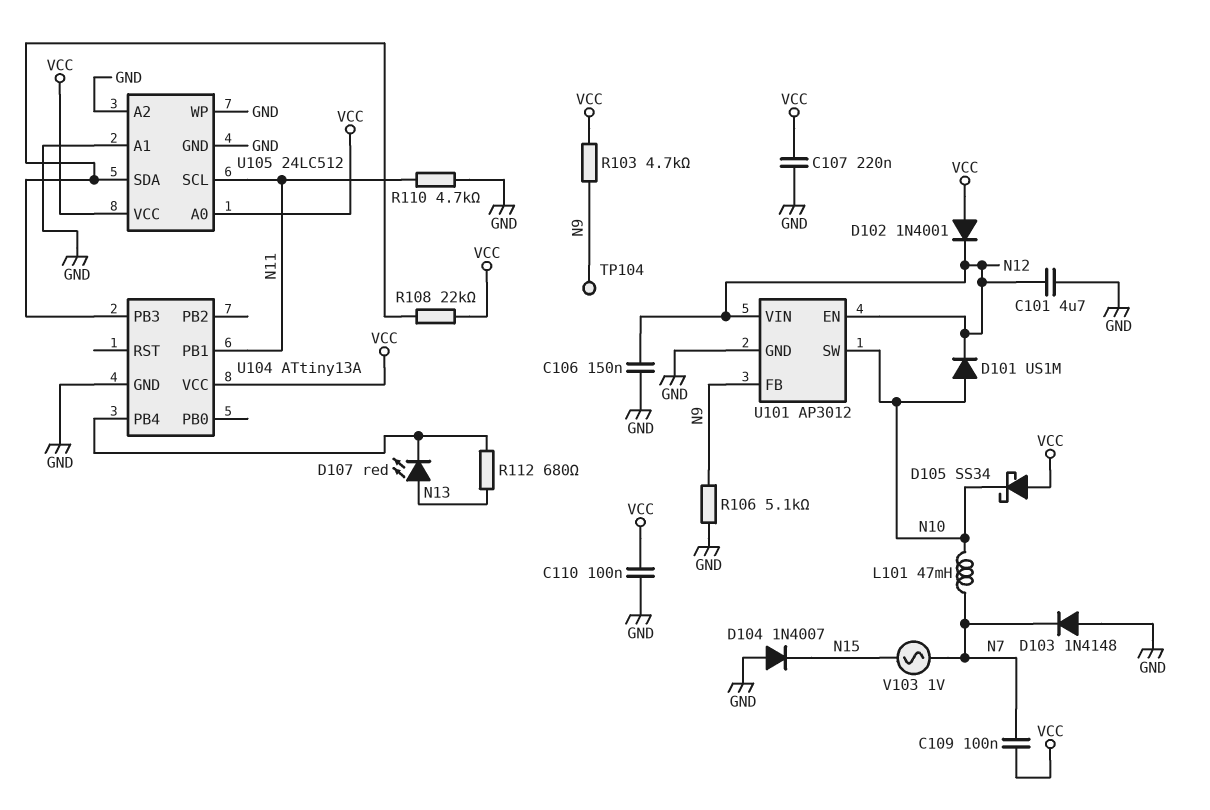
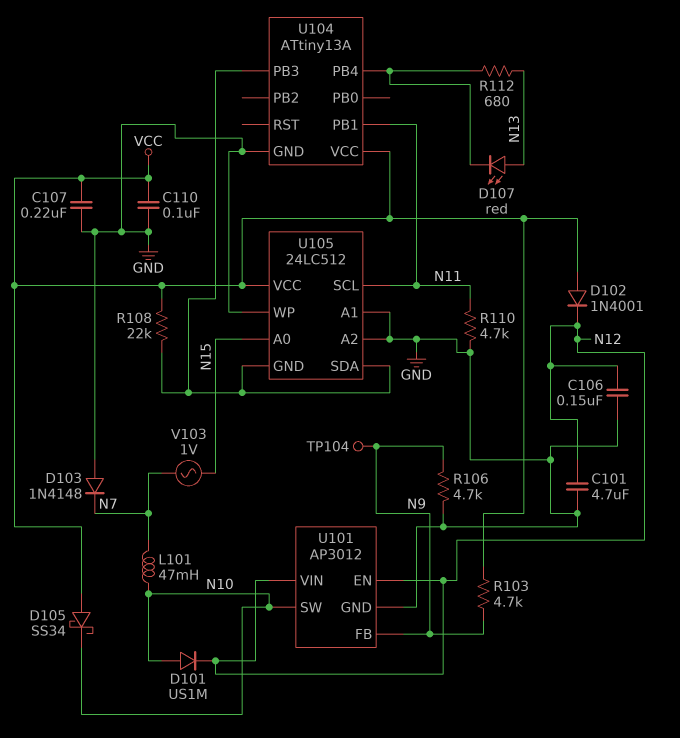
C109: 100nF (N7, VCC) -> none
D104: diode 1N4007 (A GND, K N15) -> none
R106: 5.1k (GND, N9) -> 4.7k (GND, N9)
U105 pin A0: VCC -> N15
U105 pin GND: GND -> U104/PB3

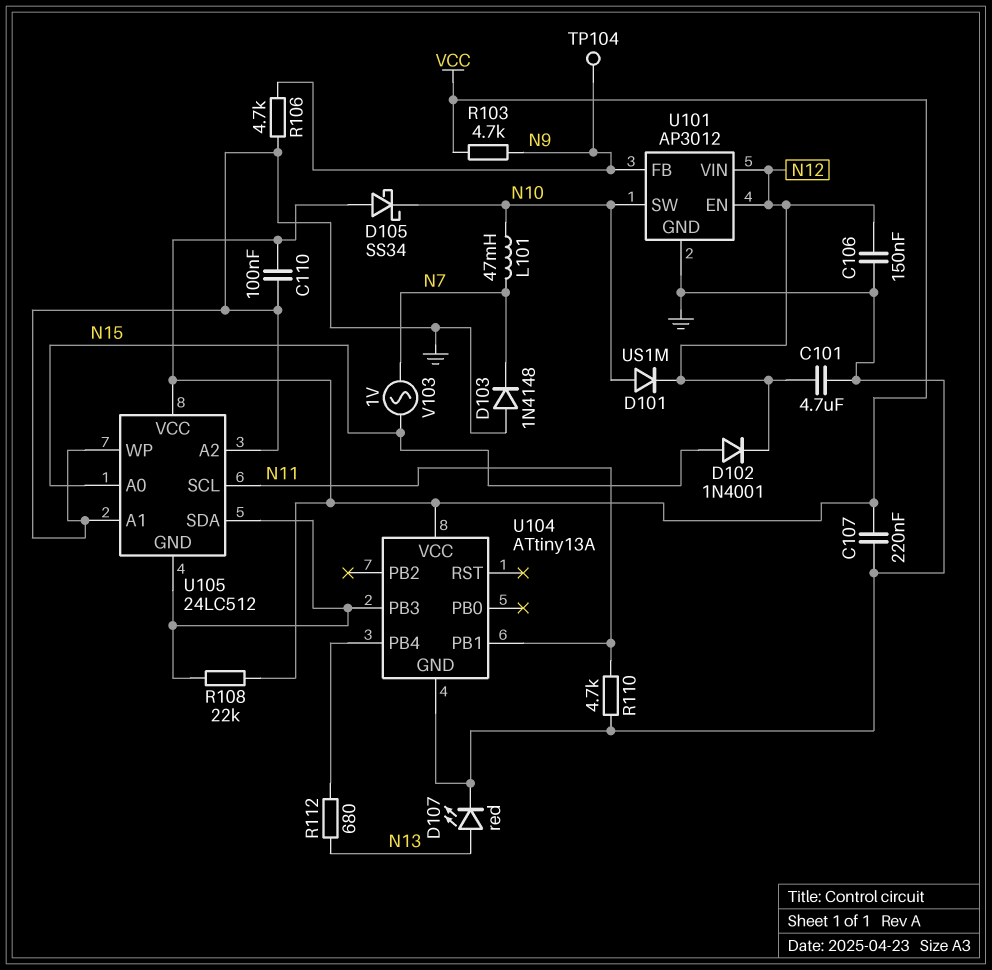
D102: diode 1N4001 (A VCC, K N12) -> diode 1N4001 (A N15, K N12)
D107: LED red (A N13, K U104/PB4) -> LED red (A N13, K GND)

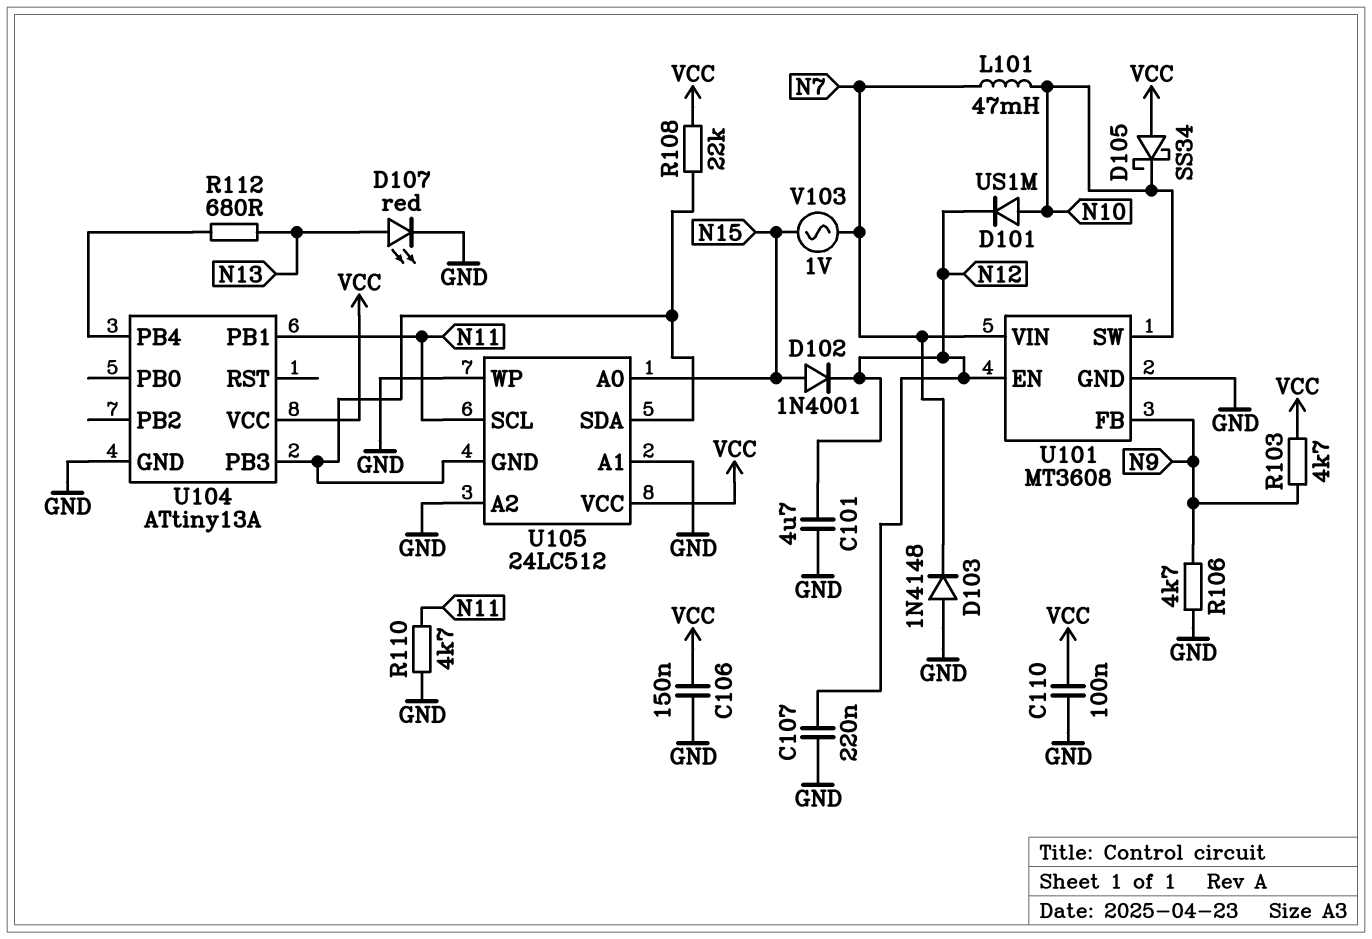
C106: 150nF (GND, N12) -> 150nF (GND, VCC)
C107: 220nF (GND, VCC) -> 220nF (GND, N12)
TP104: test point (N9) -> none
U101: AP3012 -> MT3608
U101 pin VIN: N12 -> N7

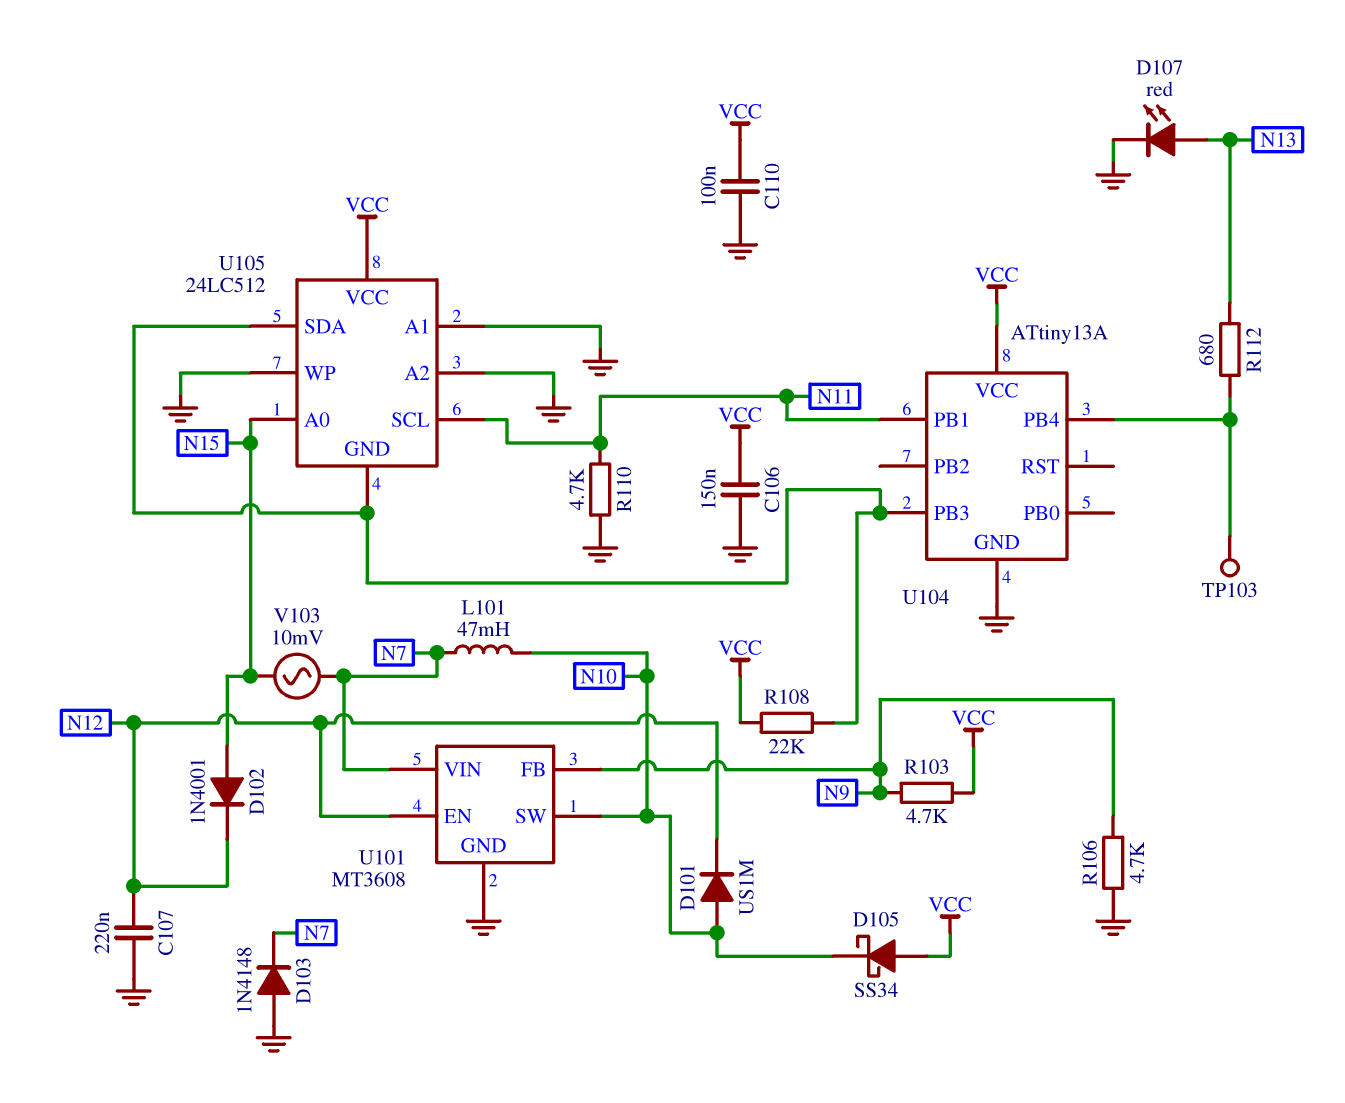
C101: 4.7uF (GND, N12) -> none
TP103: none -> test point (U104/PB4)
V103: AC 1V (N7, N15) -> AC 10mV (N7, N15)

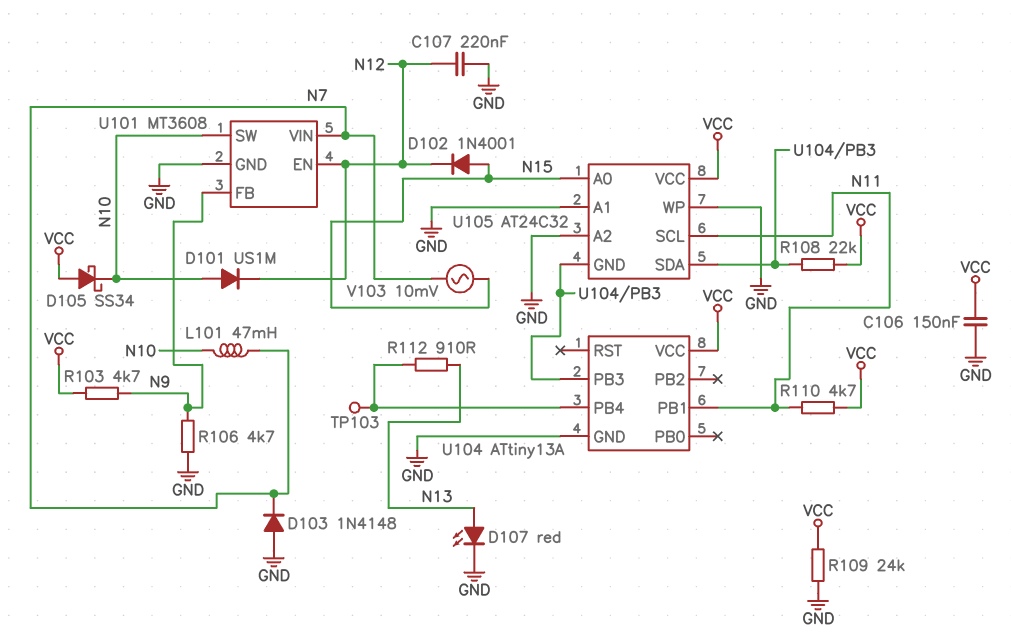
C110: 100nF (GND, VCC) -> none
R109: none -> 24k (GND, VCC)
R110: 4.7k (GND, N11) -> 4.7k (N11, VCC)
R112: 680 (N13, U104/PB4) -> 910 (N13, U104/PB4)
U105: 24LC512 -> AT24C32

